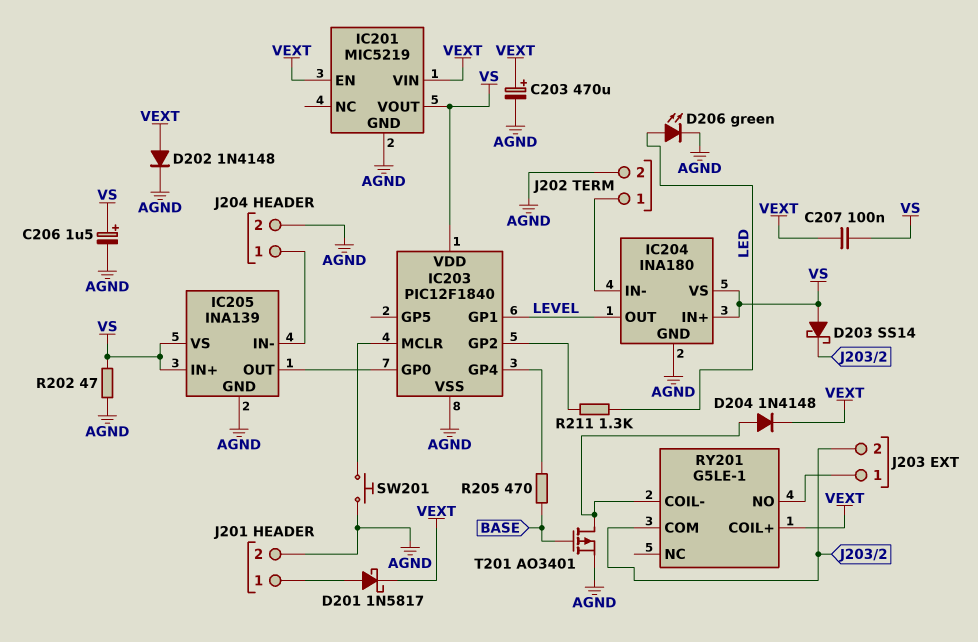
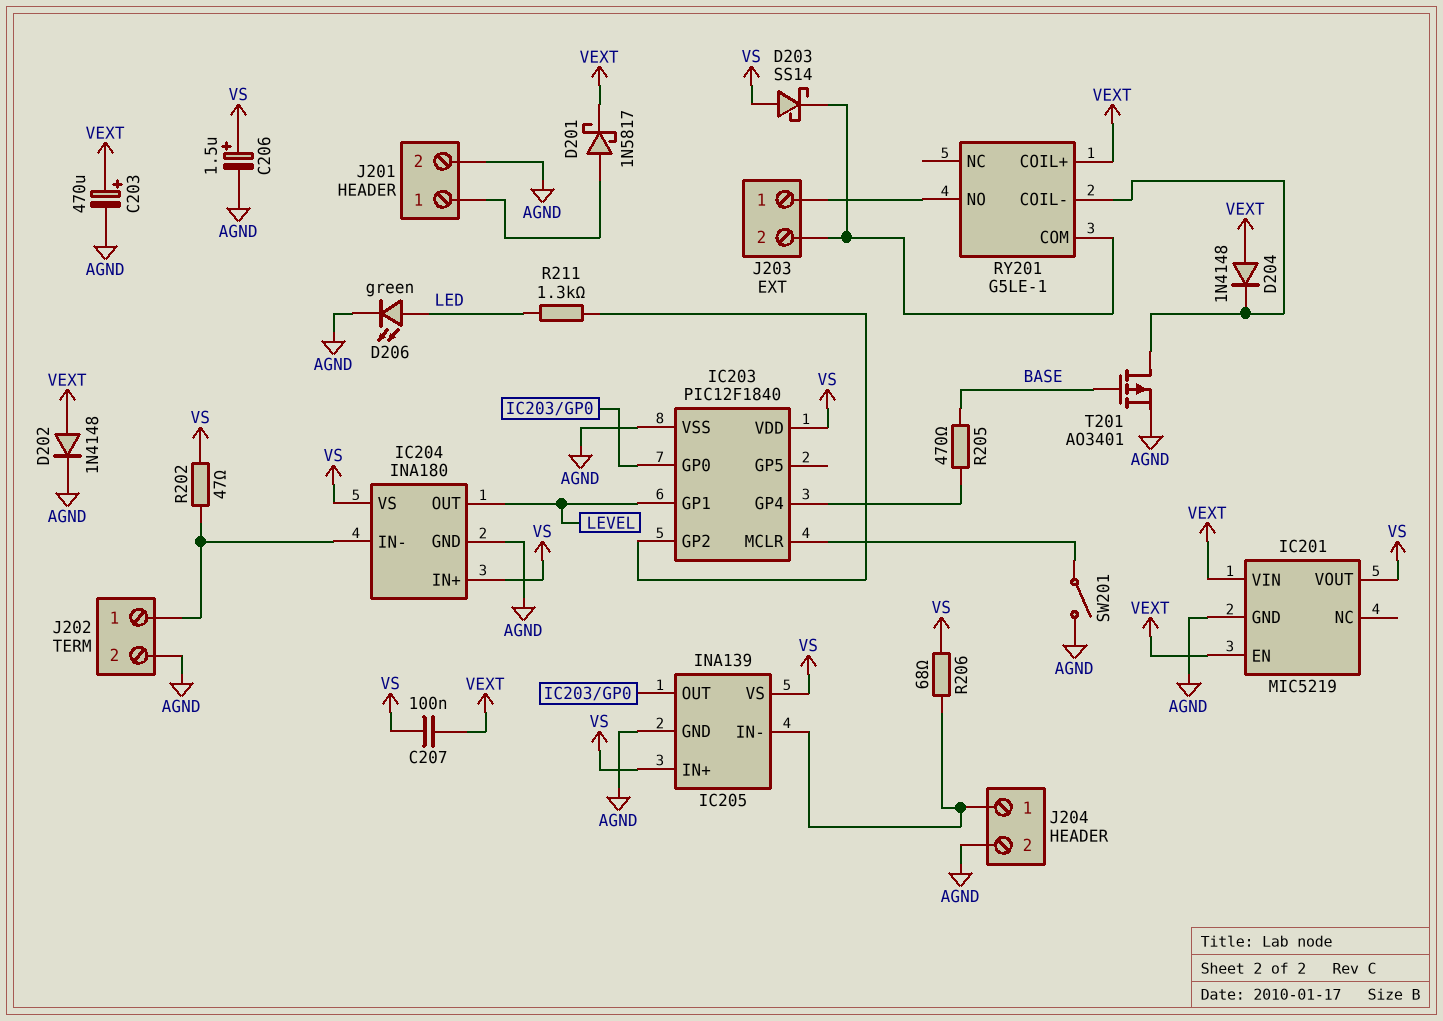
D204: diode 1N4148 (A RY201/COIL-, K VEXT) -> diode 1N4148 (A VEXT, K RY201/COIL-)
R202: 47 (AGND, VS) -> 47 (IC204/IN-, VS)
R206: none -> 68 (IC205/IN-, VS)
SW201: button (AGND, IC203/MCLR) -> switch (AGND, IC203/MCLR)

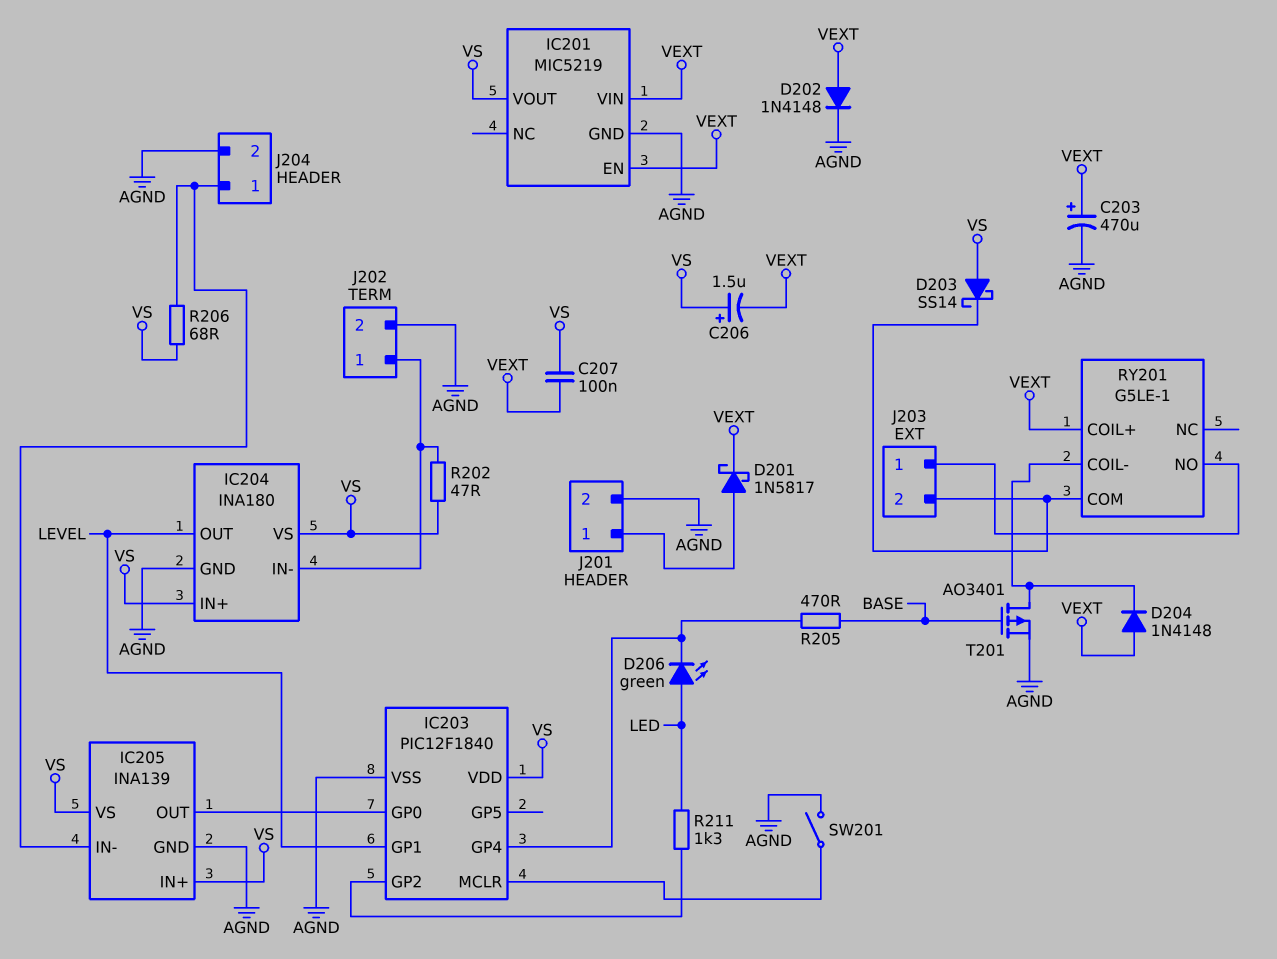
C206: 1.5uF (plus VS, minus AGND) -> 1.5uF (plus VS, minus VEXT)
D206: LED green (A LED, K AGND) -> LED green (A LED, K IC203/GP4)

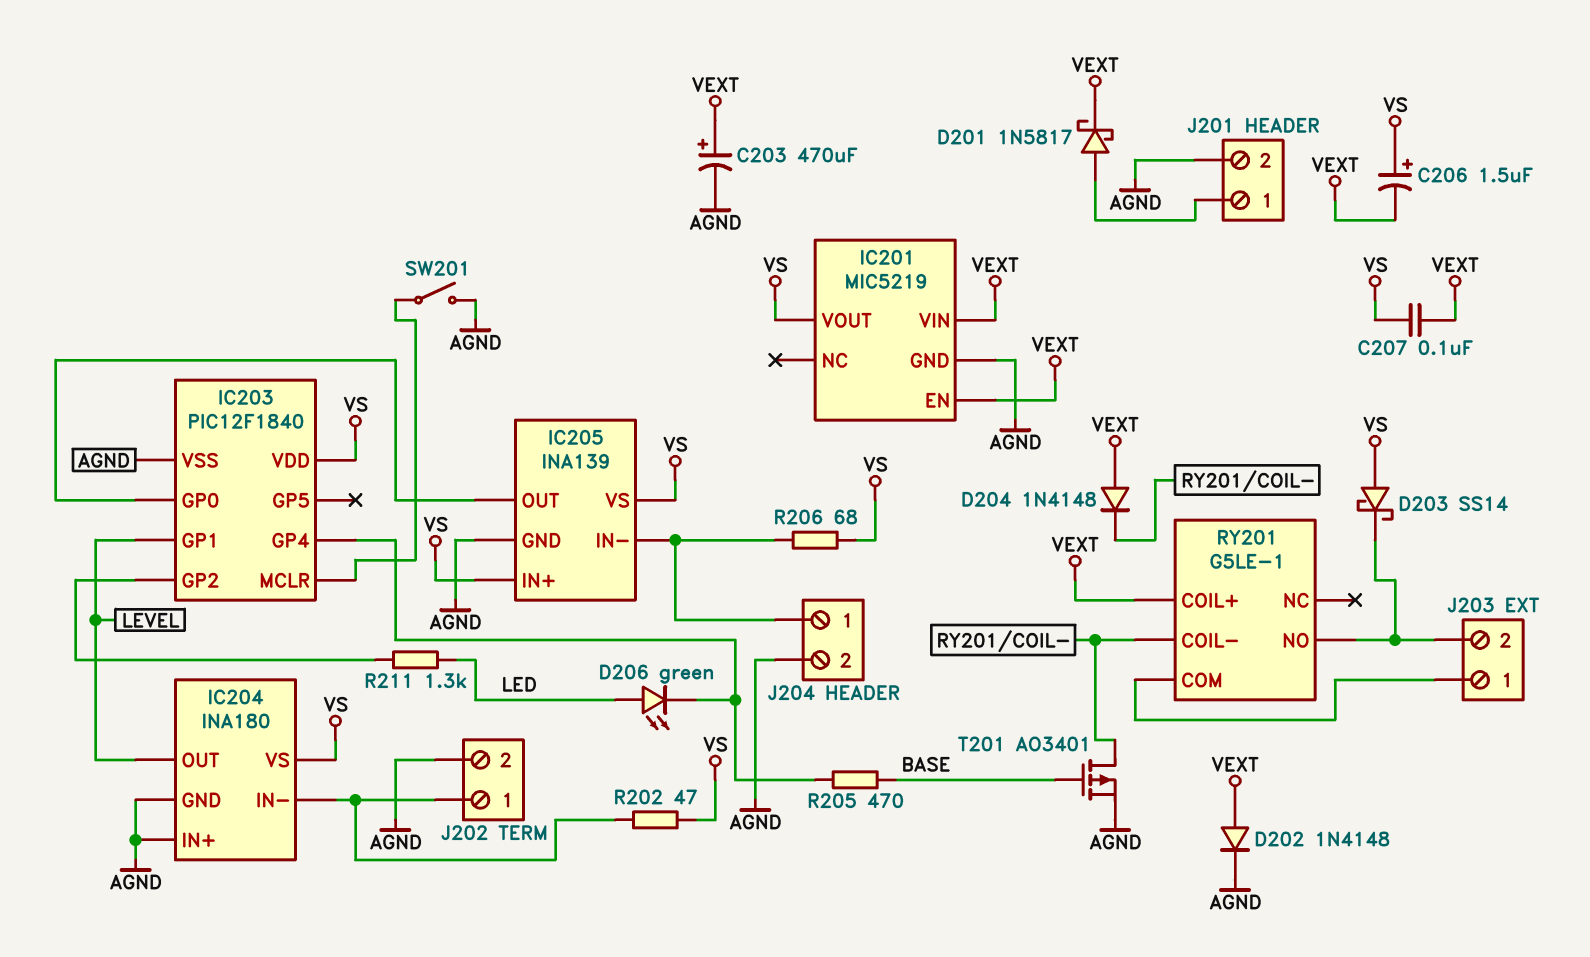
IC204 pin IN+: VS -> AGND
RY201 pin COM: J203/2 -> J203/1
RY201 pin NO: J203/1 -> J203/2

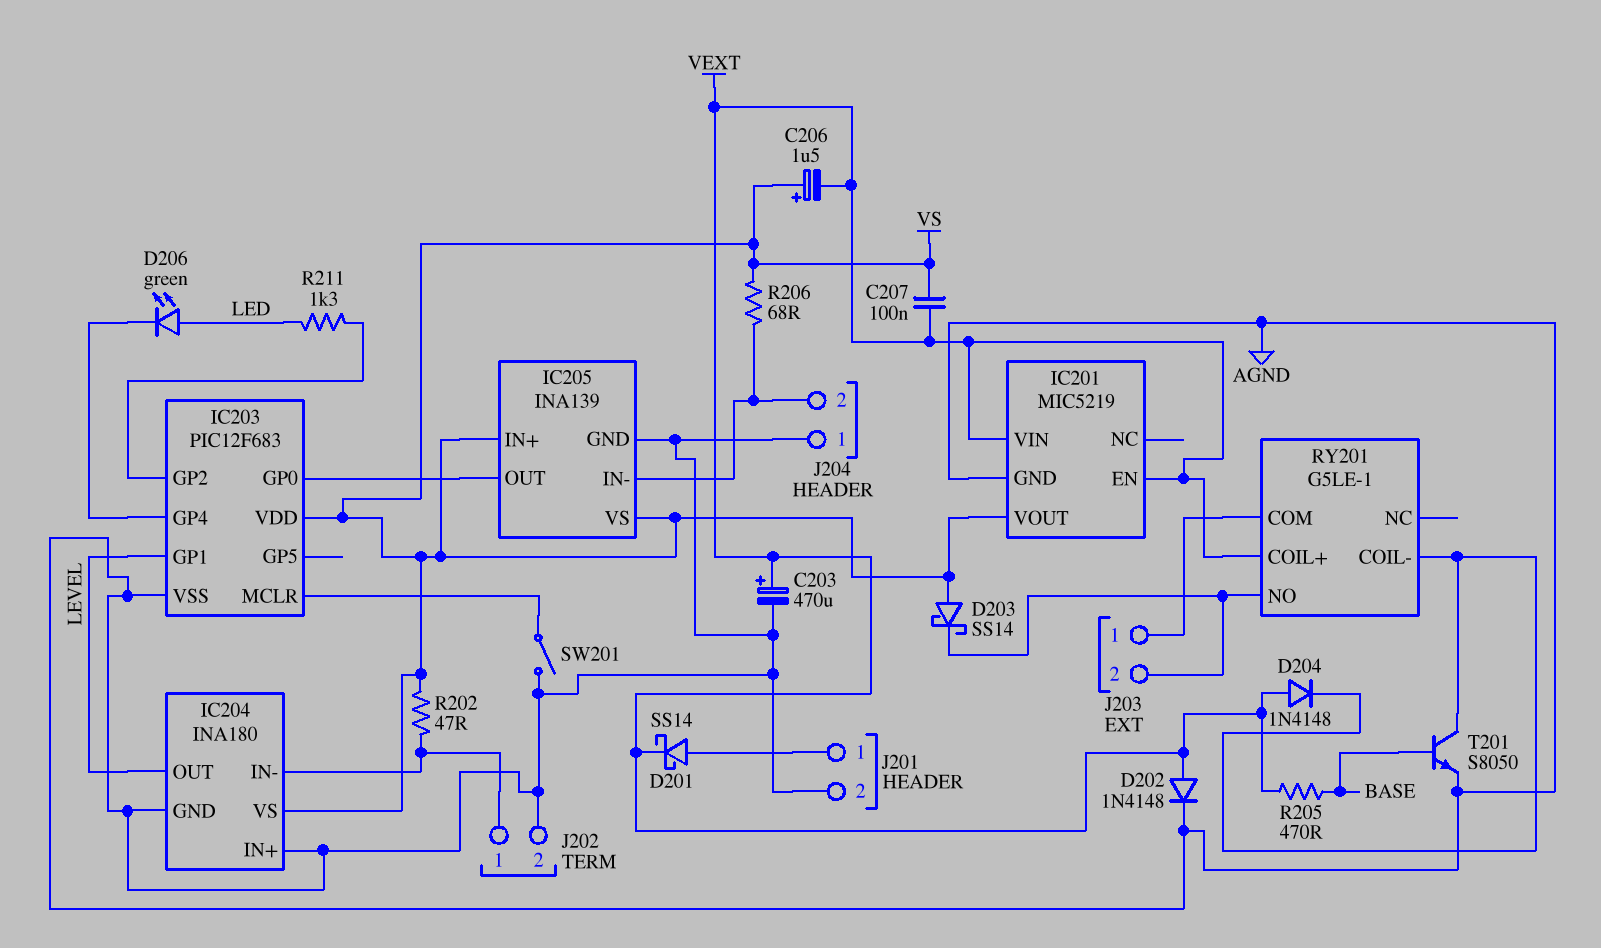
D201: schottky 1N5817 (A J201/1, K VEXT) -> schottky SS14 (A J201/1, K VEXT)
IC203: PIC12F1840 -> PIC12F683
J204 pin 1: IC205/IN- -> AGND
J204 pin 2: AGND -> IC205/IN-
R205: 470 (BASE, IC203/GP4) -> 470 (BASE, VEXT)
T201: PMOS AO3401 (G BASE, D RY201/COIL-, S AGND) -> NPN S8050 (B BASE, C RY201/COIL-, E AGND)

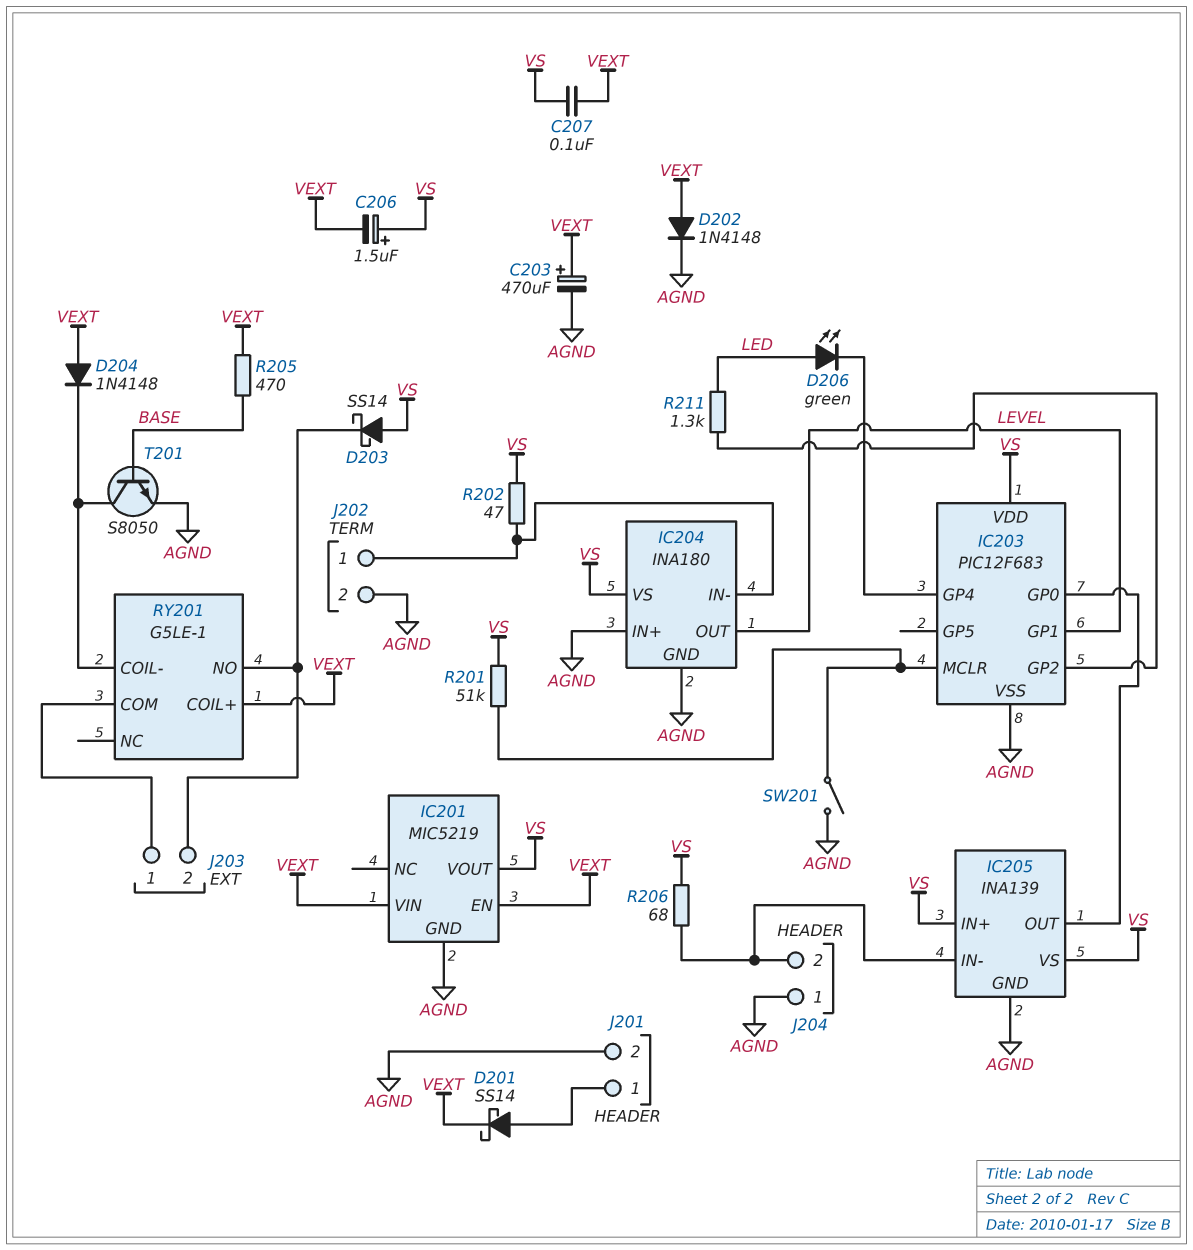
R201: none -> 51k (IC203/MCLR, VS)

